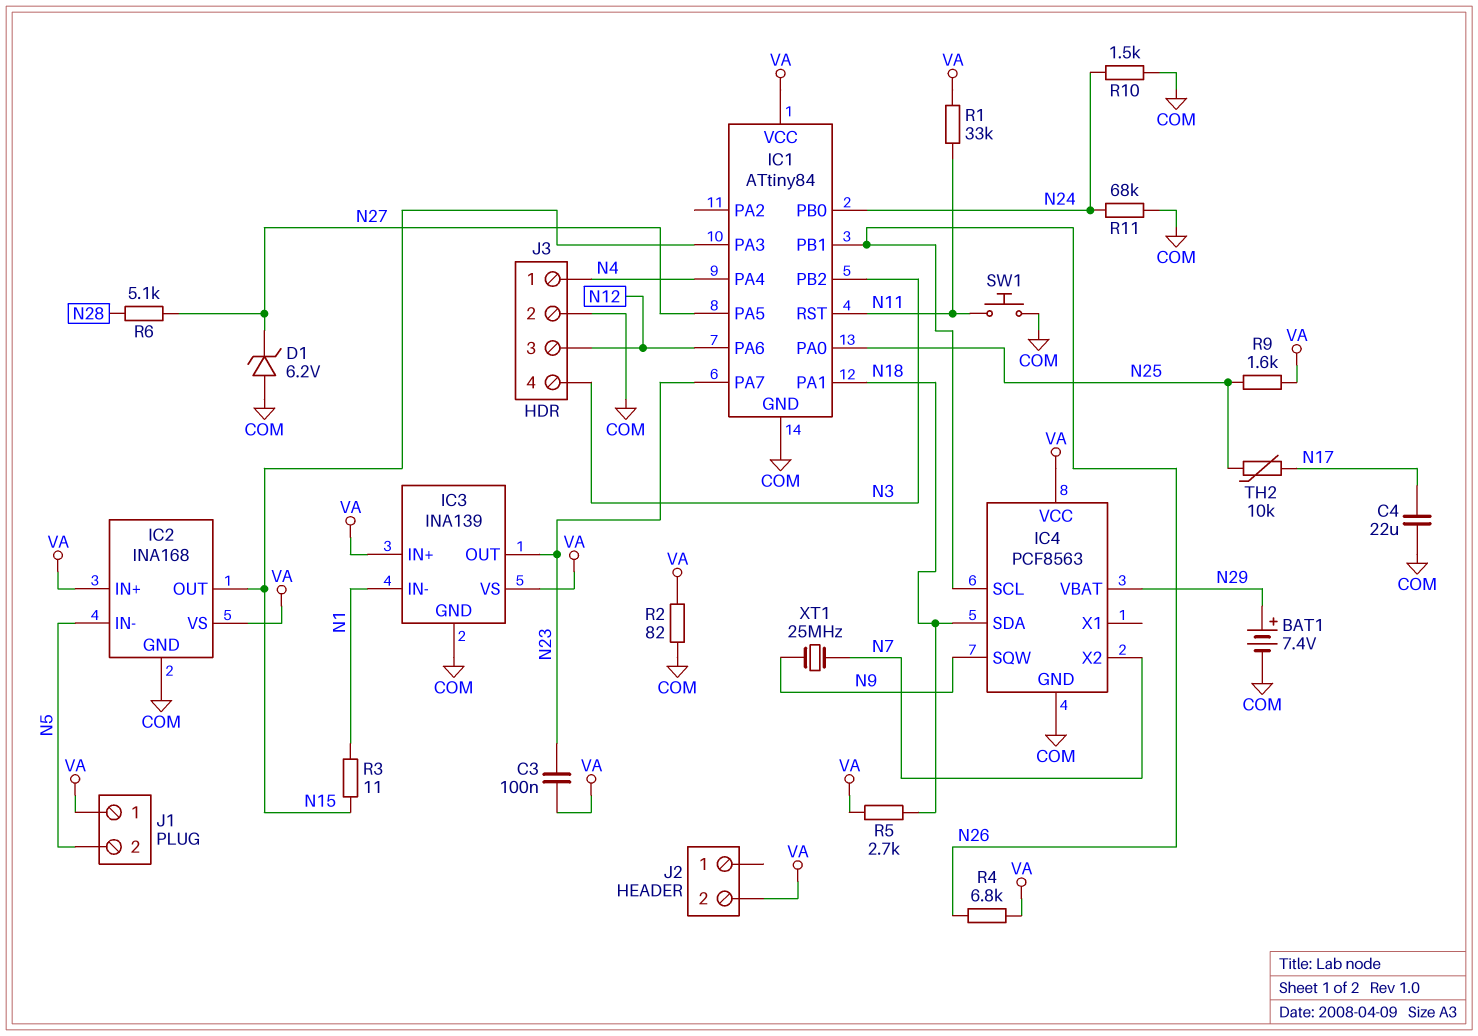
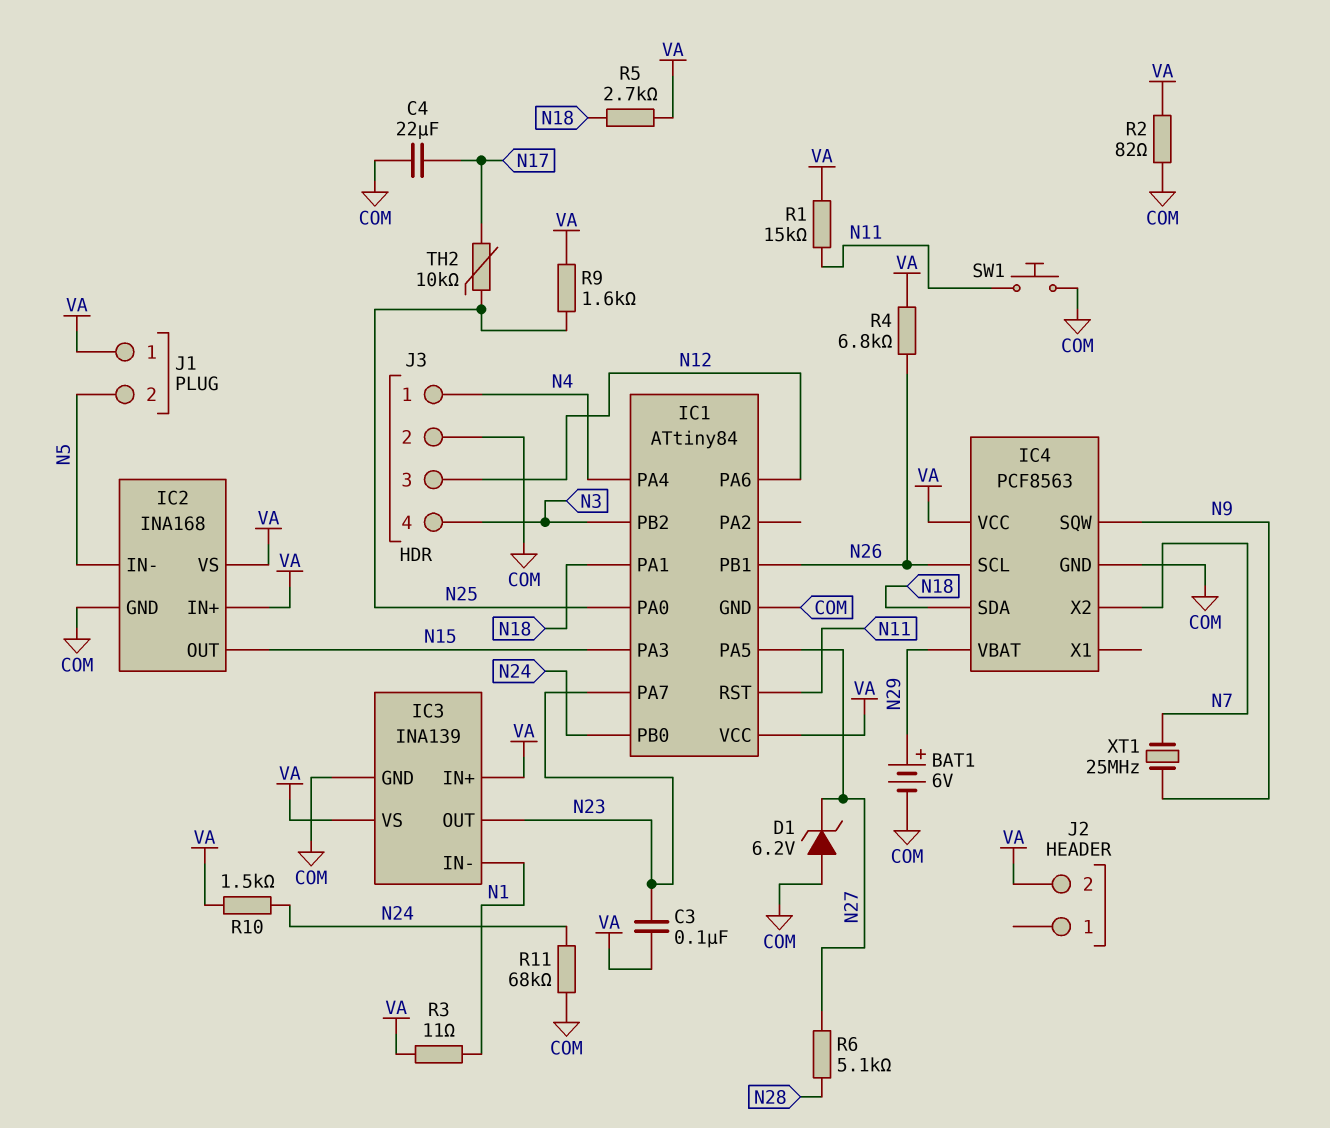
BAT1: 7.4V (plus N29, minus COM) -> 6V (plus N29, minus COM)
R1: 33k (N11, VA) -> 15k (N11, VA)
R3: 11 (N1, N15) -> 11 (N1, VA)
R10: 1.5k (COM, N24) -> 1.5k (N24, VA)

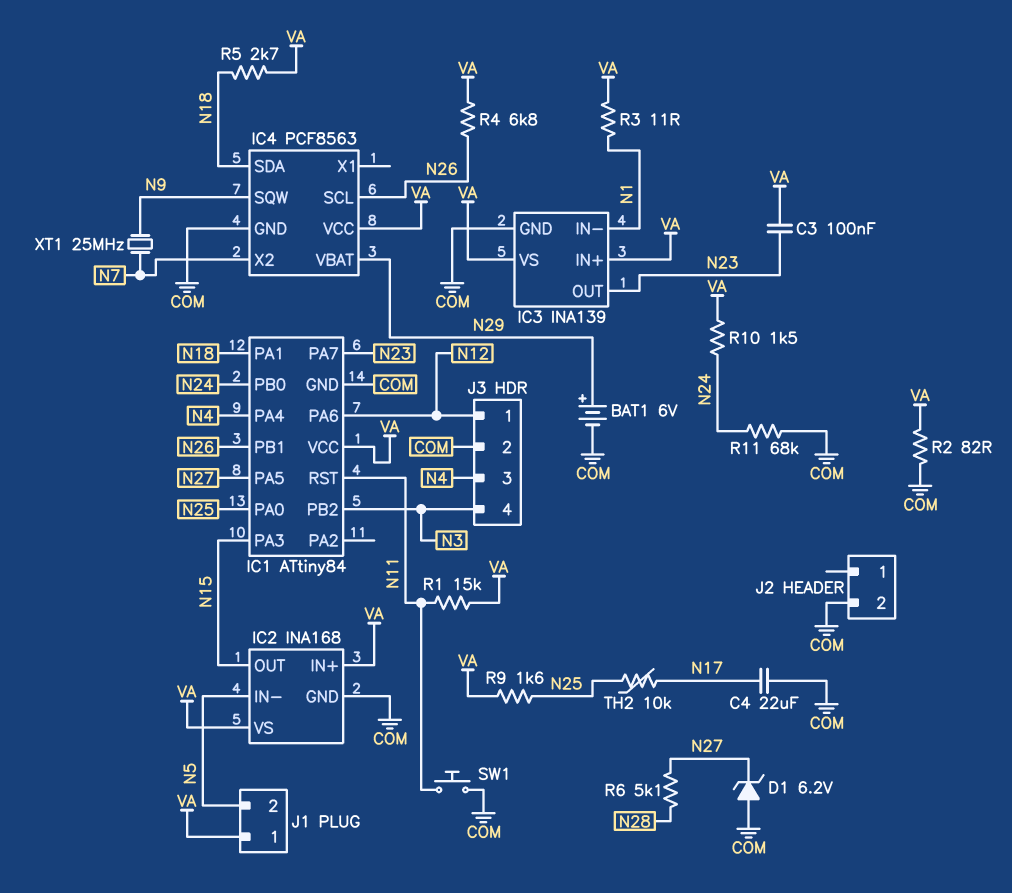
J2 pin 2: VA -> COM
J3 pin 1: N4 -> N12
J3 pin 3: N12 -> N4

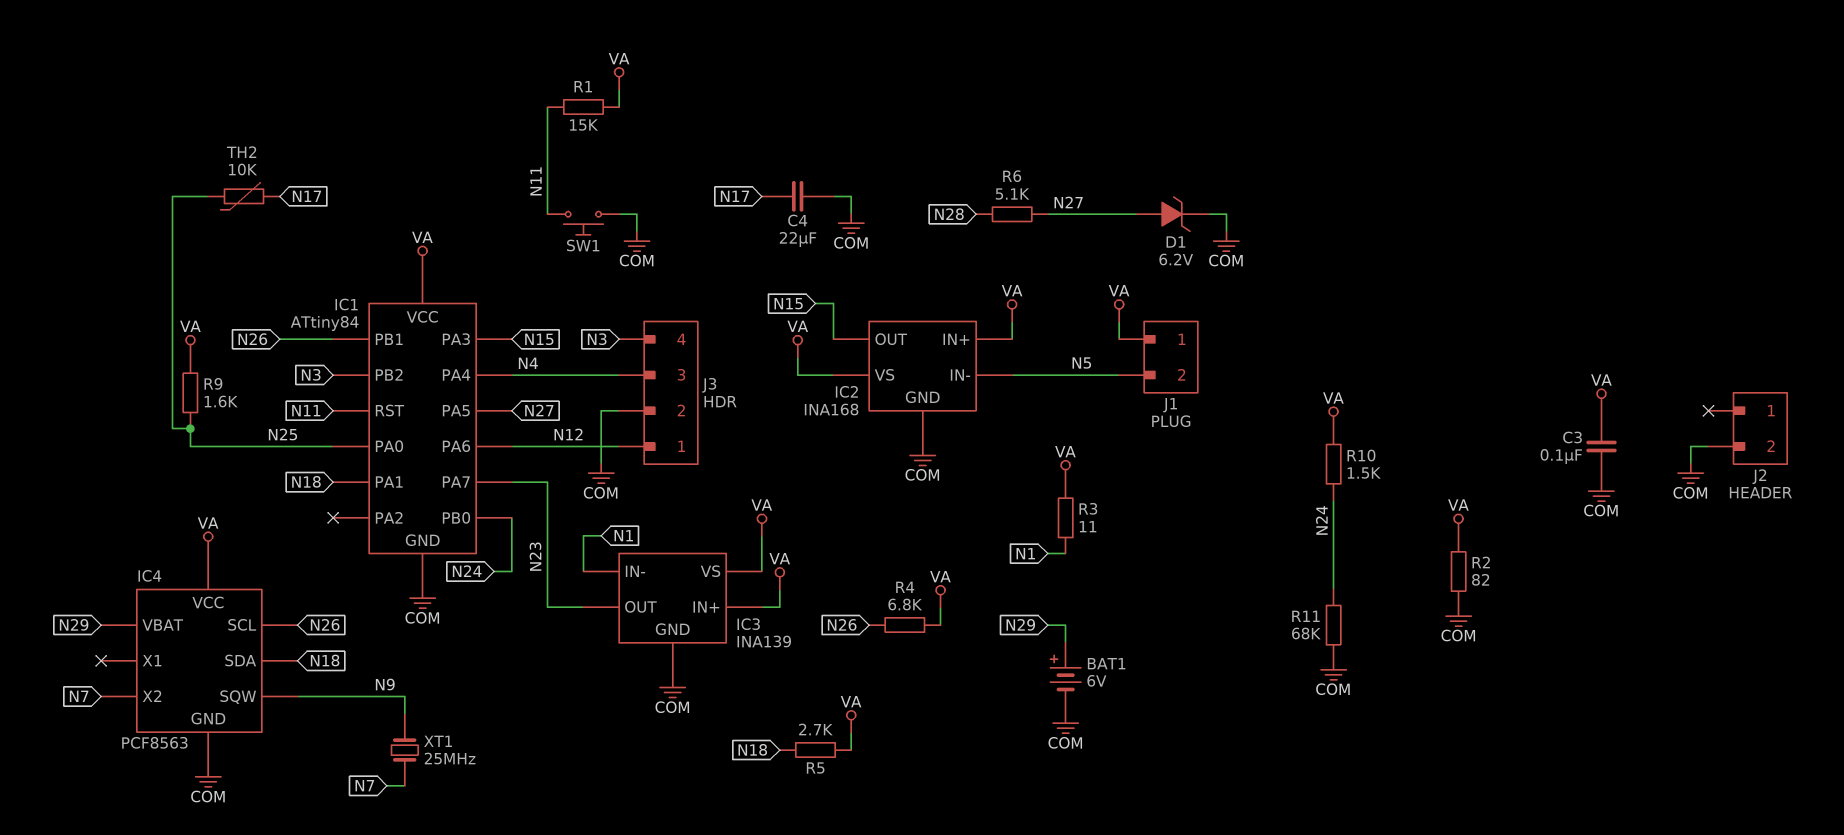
C3: 100nF (N23, VA) -> 100nF (COM, VA)
D1: zener 6.2V (A COM, K N27) -> zener 6.2V (A N27, K COM)

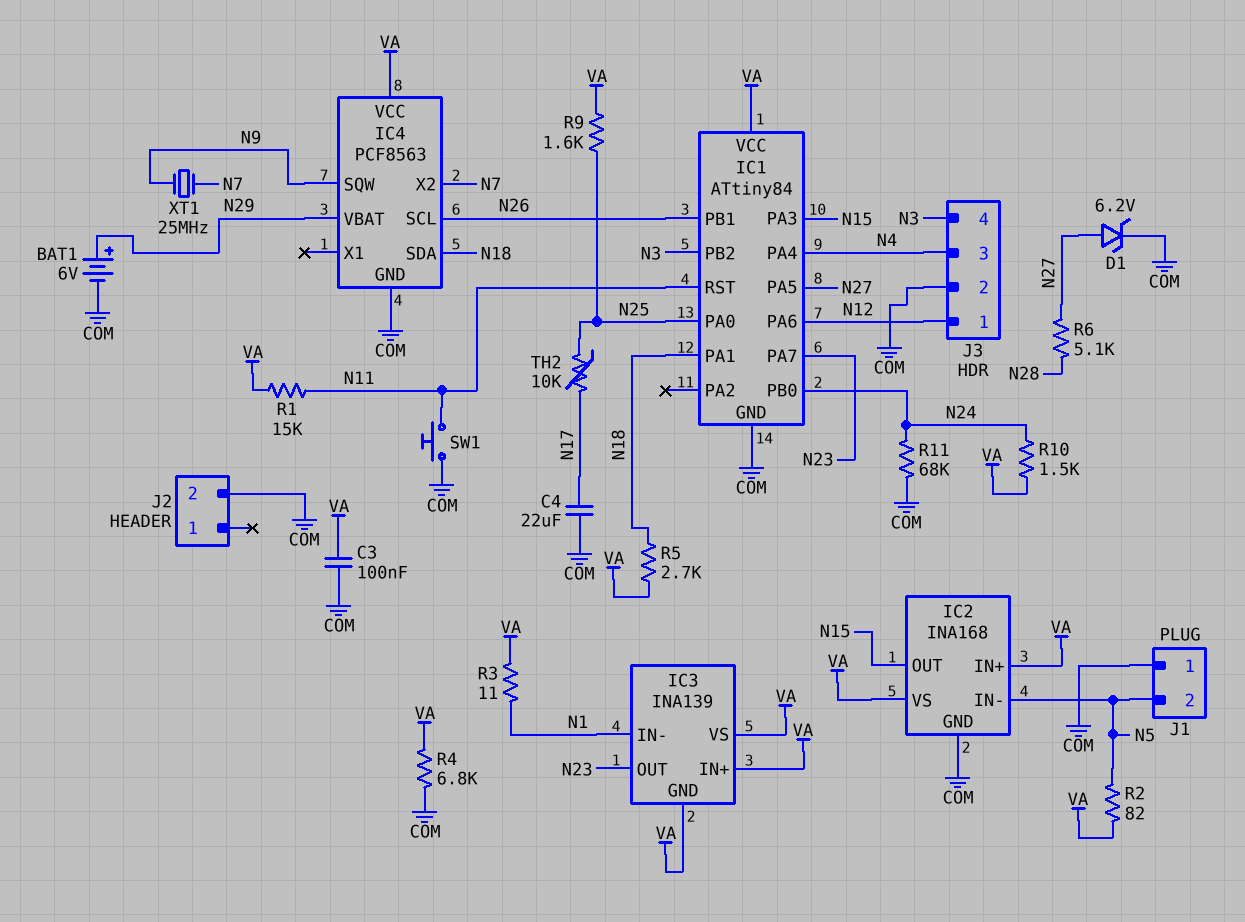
IC3 pin GND: COM -> VA
J1 pin 1: VA -> COM
R2: 82 (COM, VA) -> 82 (N5, VA)
R4: 6.8k (N26, VA) -> 6.8k (COM, VA)

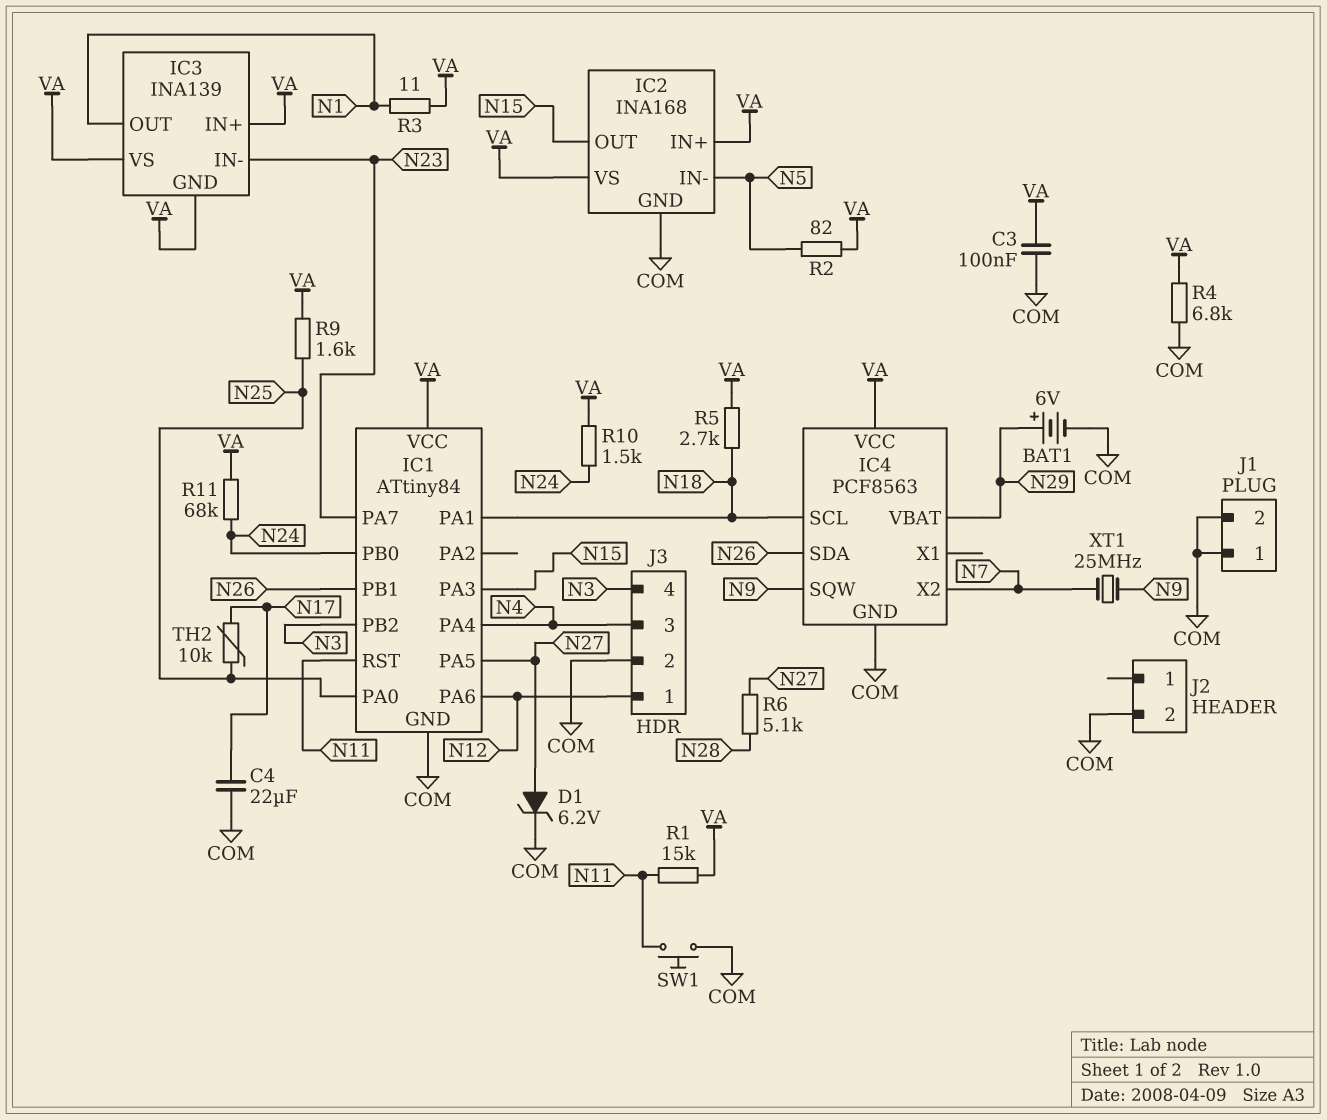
IC3 pin IN-: N1 -> N23
IC3 pin OUT: N23 -> N1
IC4 pin SCL: N26 -> N18
IC4 pin SDA: N18 -> N26
J1 pin 2: N5 -> COM
R11: 68k (COM, N24) -> 68k (N24, VA)

